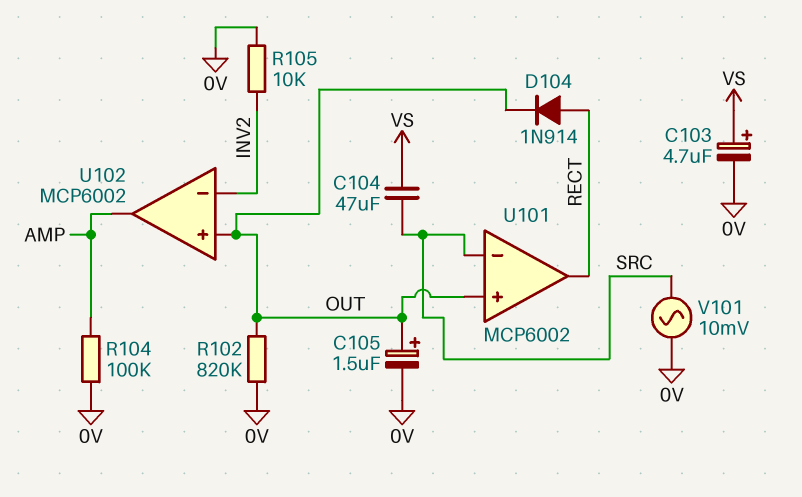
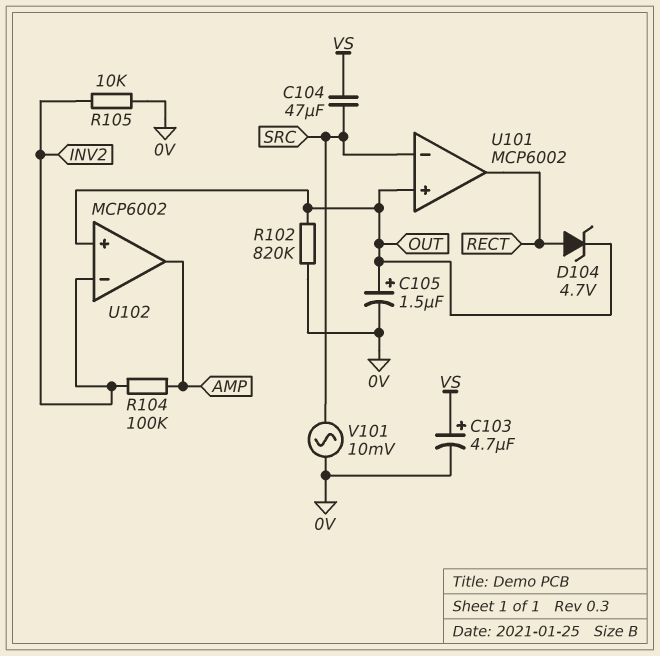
D104: diode 1N914 (A RECT, K OUT) -> zener 4.7V (A RECT, K OUT)
R104: 100k (0V, AMP) -> 100k (AMP, INV2)

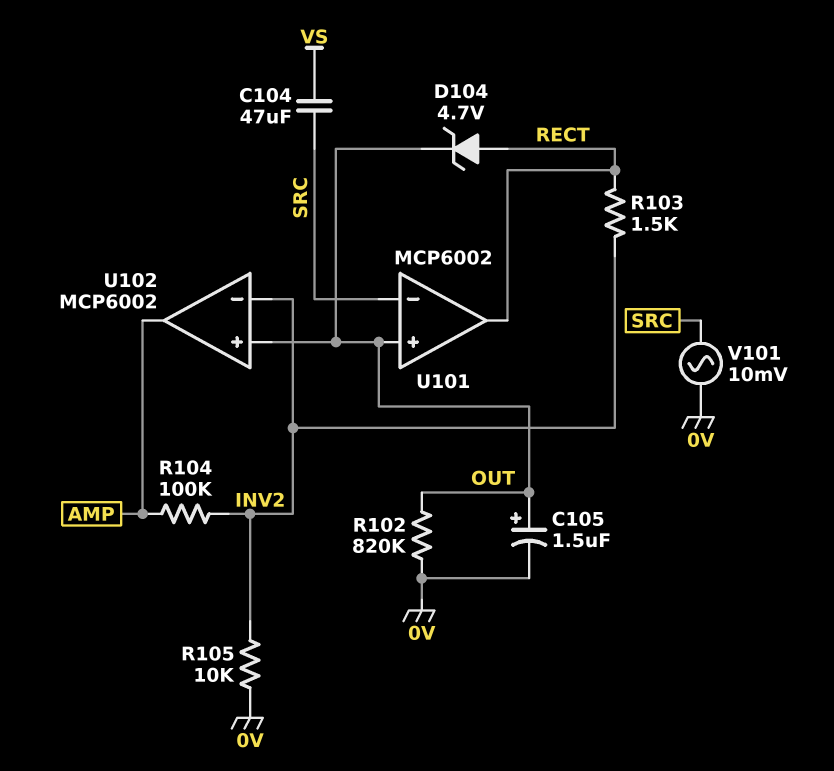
C103: 4.7uF (plus VS, minus 0V) -> none
R103: none -> 1.5k (INV2, RECT)

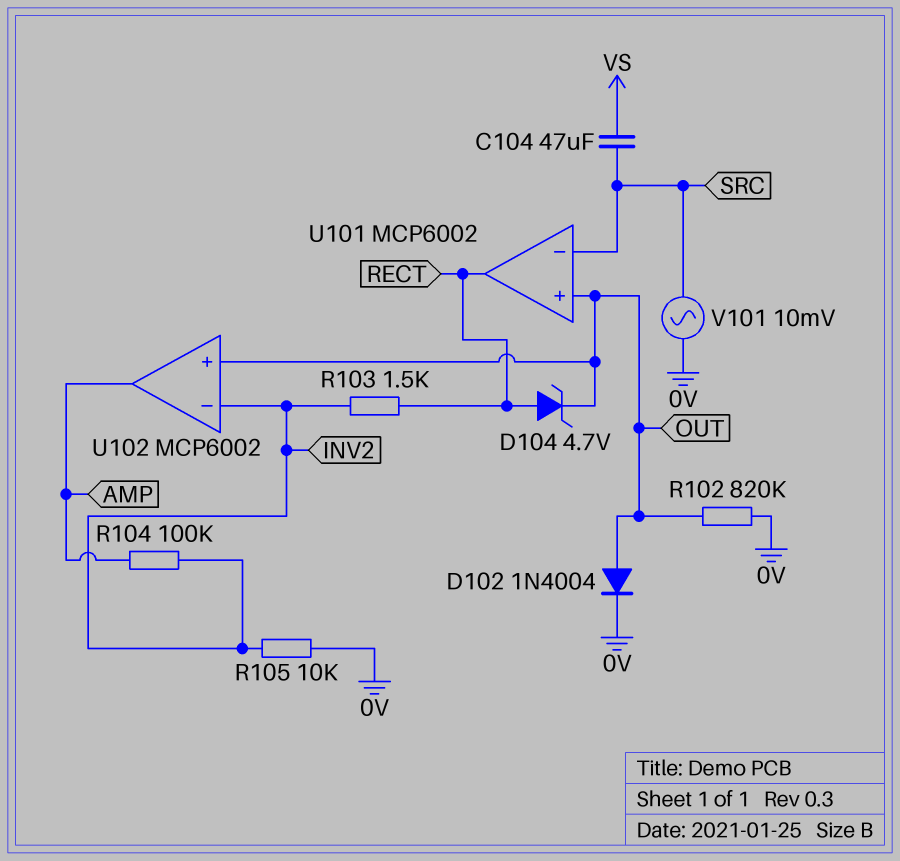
C105: 1.5uF (plus OUT, minus 0V) -> none
D102: none -> diode 1N4004 (A OUT, K 0V)

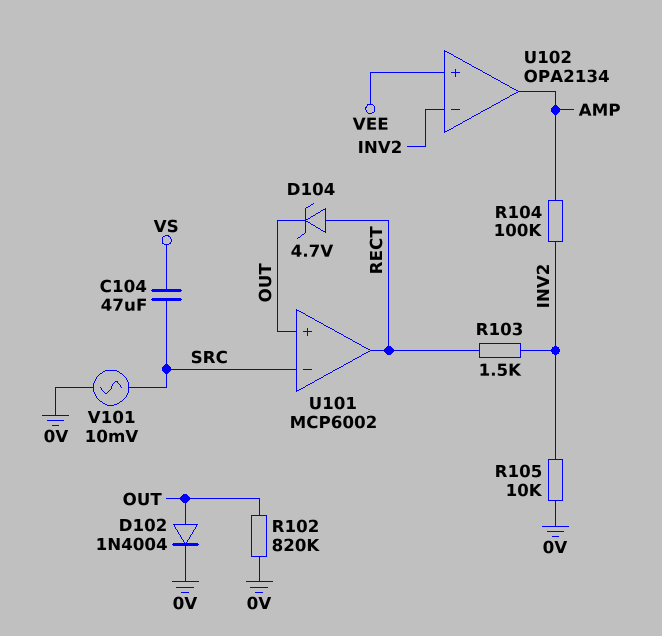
U102: MCP6002 -> OPA2134
U102 pin in+: OUT -> VEE

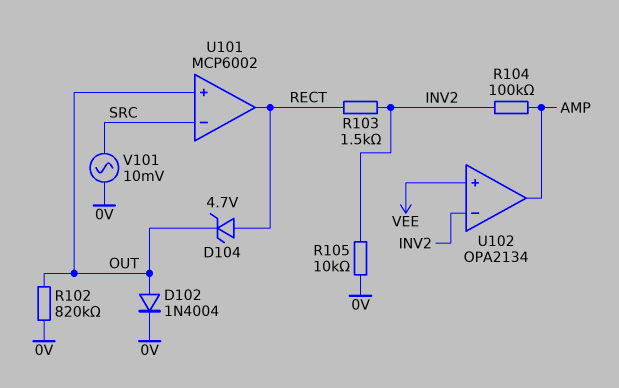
C104: 47uF (SRC, VS) -> none

